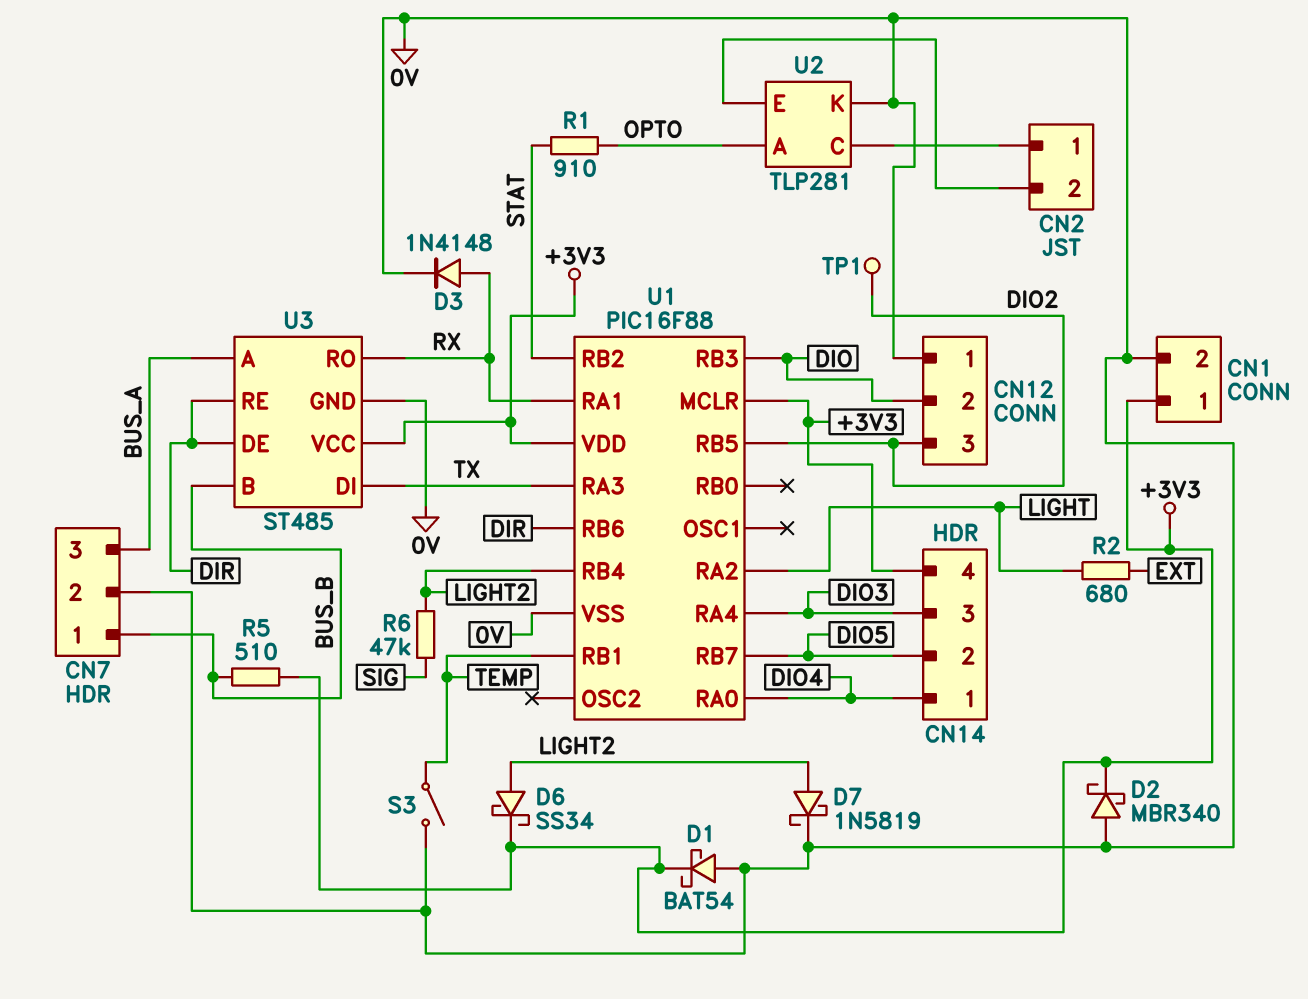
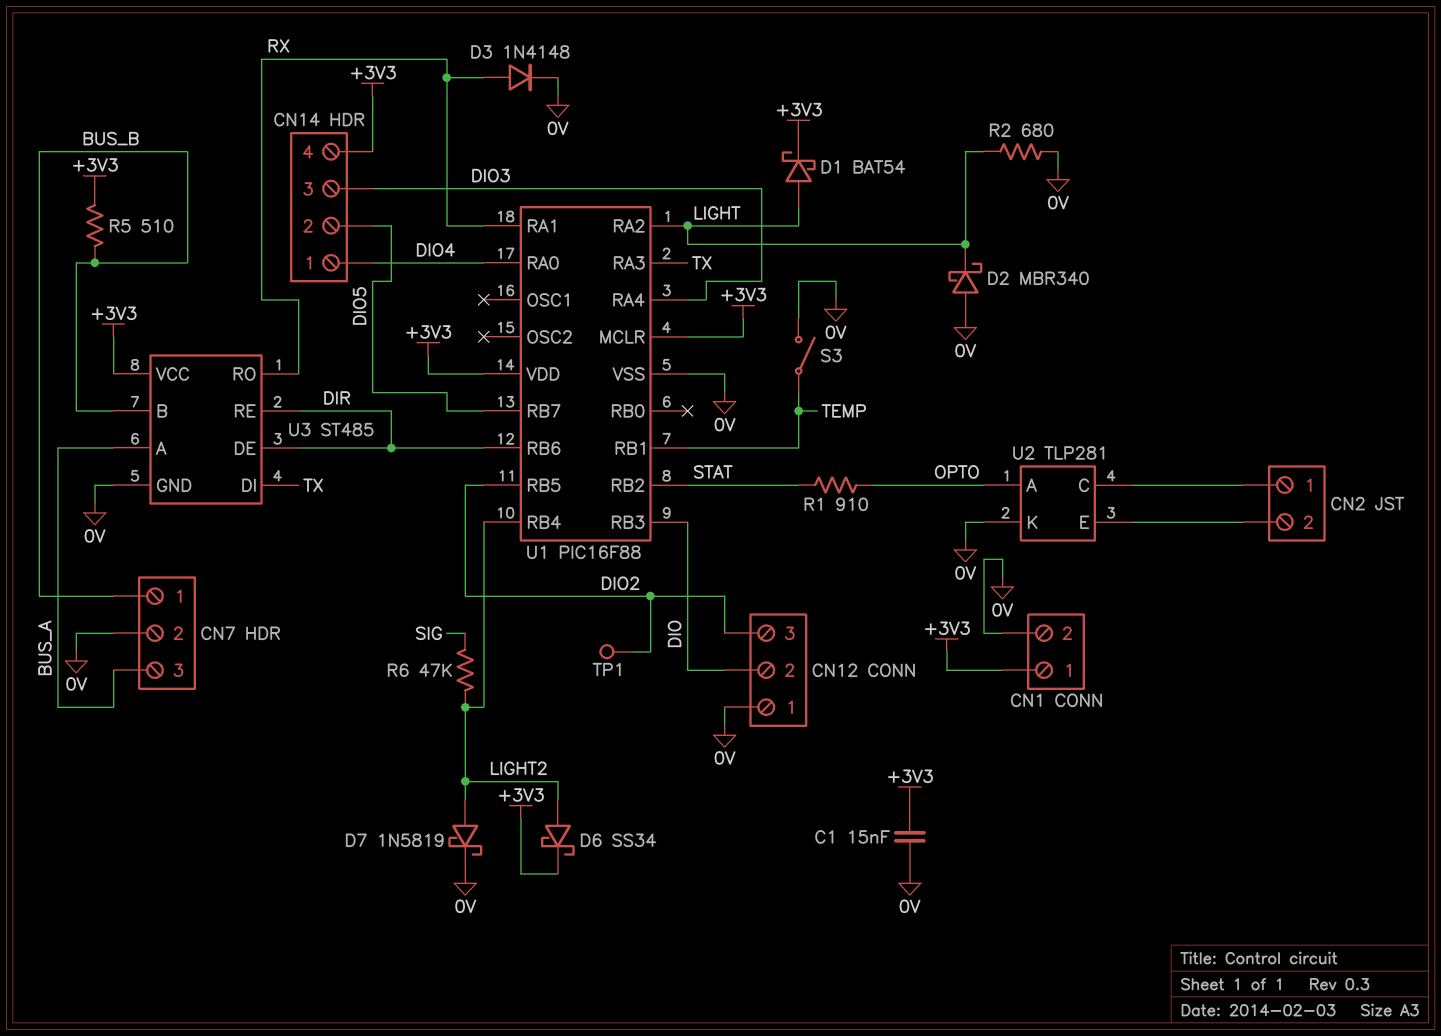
C1: none -> 15nF (+3V3, 0V)
D1: schottky BAT54 (A 0V, K +3V3) -> schottky BAT54 (A LIGHT, K +3V3)
D2: schottky MBR340 (A 0V, K +3V3) -> schottky MBR340 (A 0V, K LIGHT)
R2: 680 (EXT, LIGHT) -> 680 (0V, LIGHT)

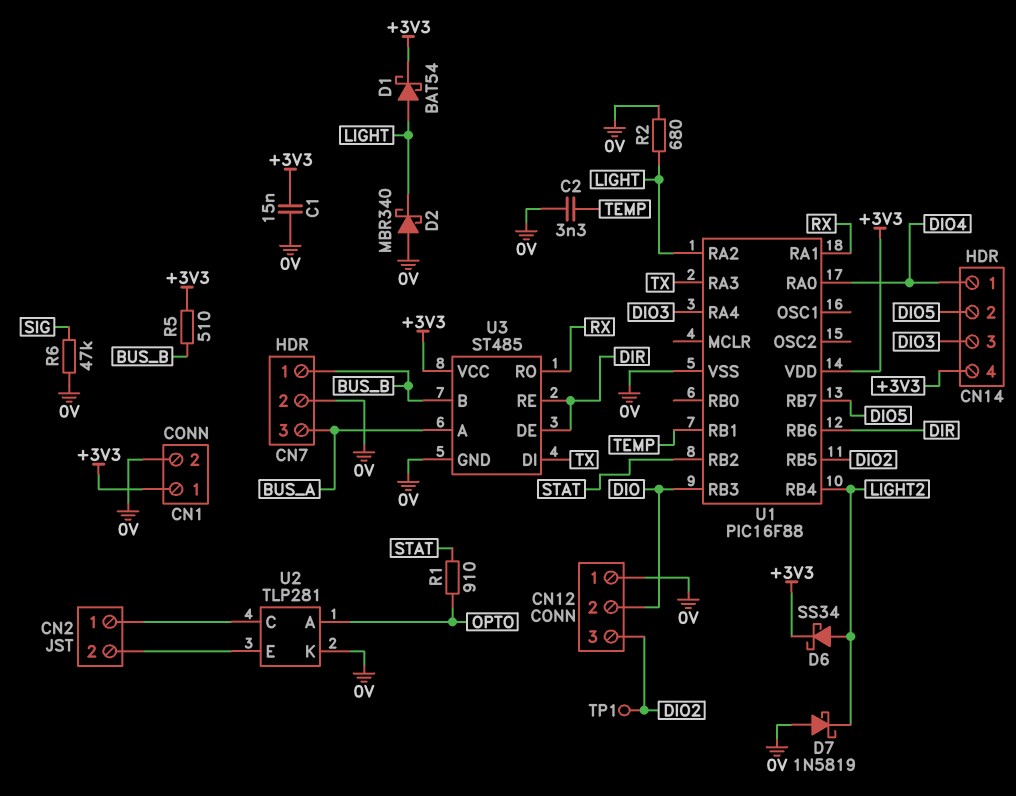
C2: none -> 3.3nF (0V, TEMP)
D3: diode 1N4148 (A RX, K 0V) -> none
D7: schottky 1N5819 (A LIGHT2, K 0V) -> schottky 1N5819 (A 0V, K LIGHT2)
R6: 47k (LIGHT2, SIG) -> 47k (0V, SIG)
S3: switch (0V, TEMP) -> none
U1 pin MCLR: +3V3 -> none

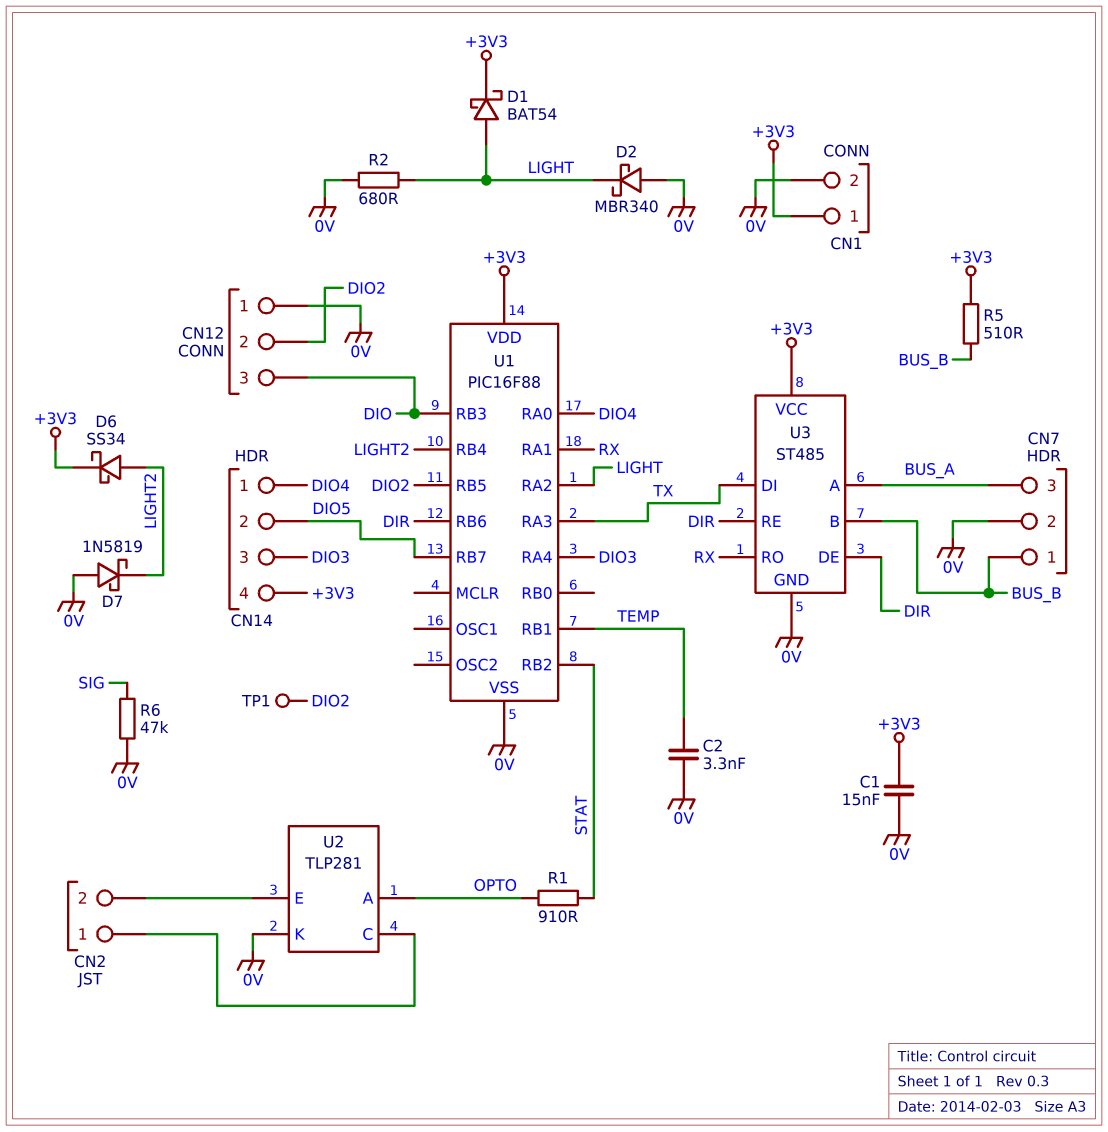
CN12 pin 2: DIO -> DIO2
CN12 pin 3: DIO2 -> DIO

